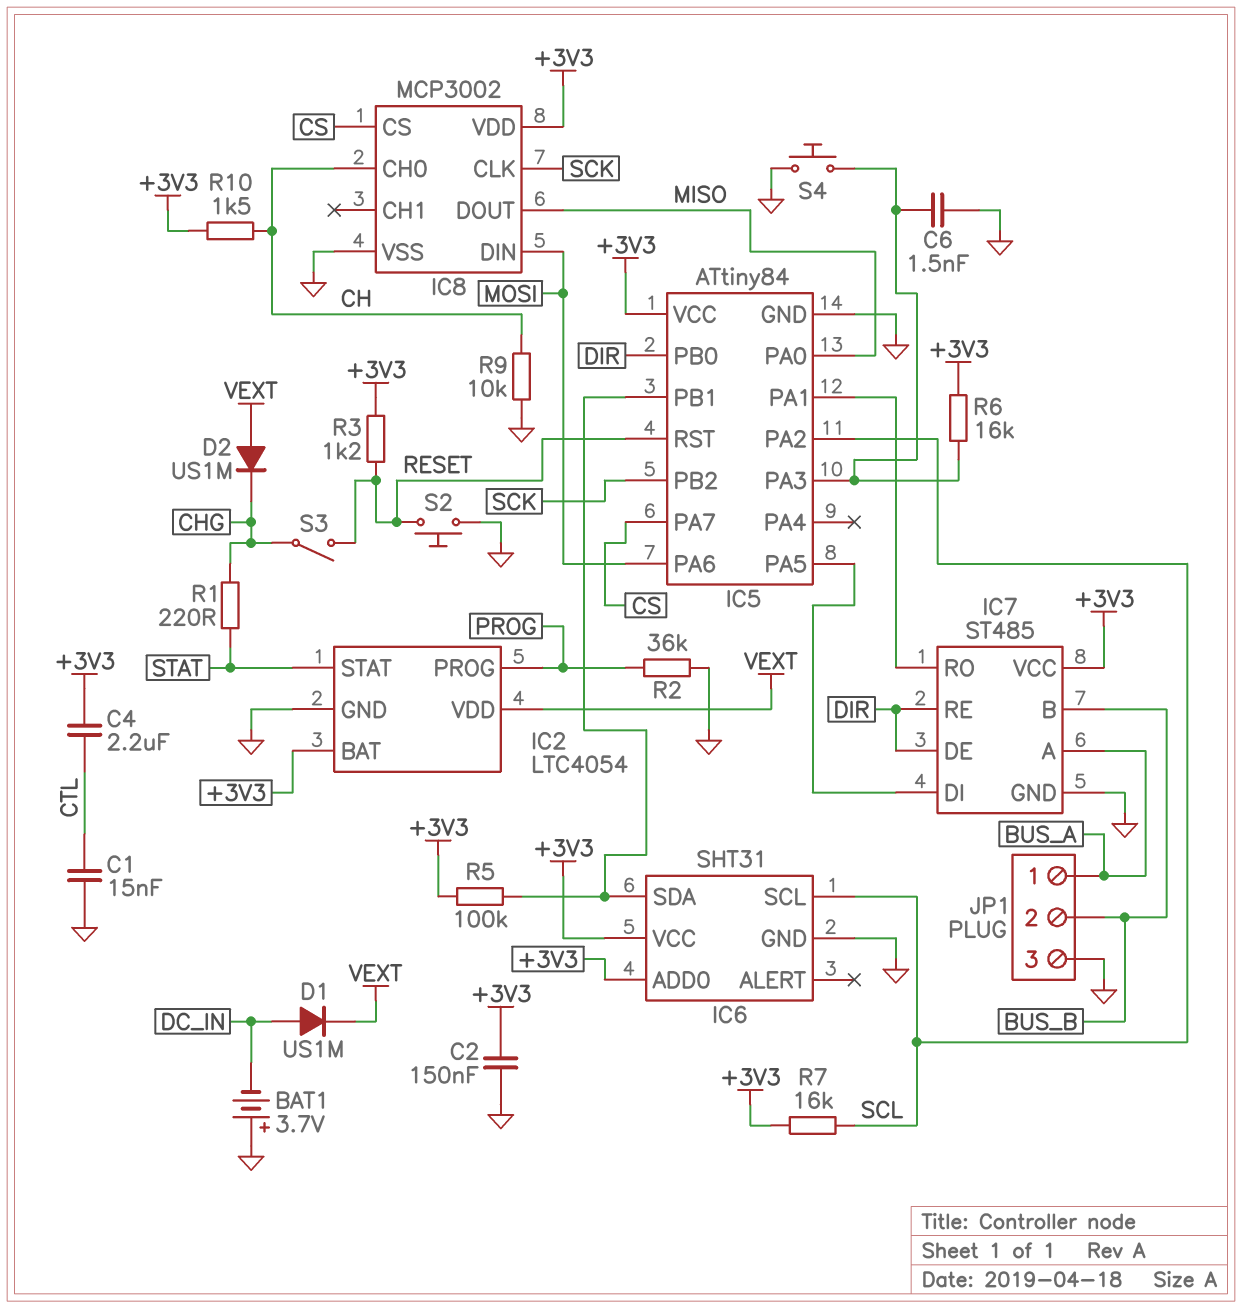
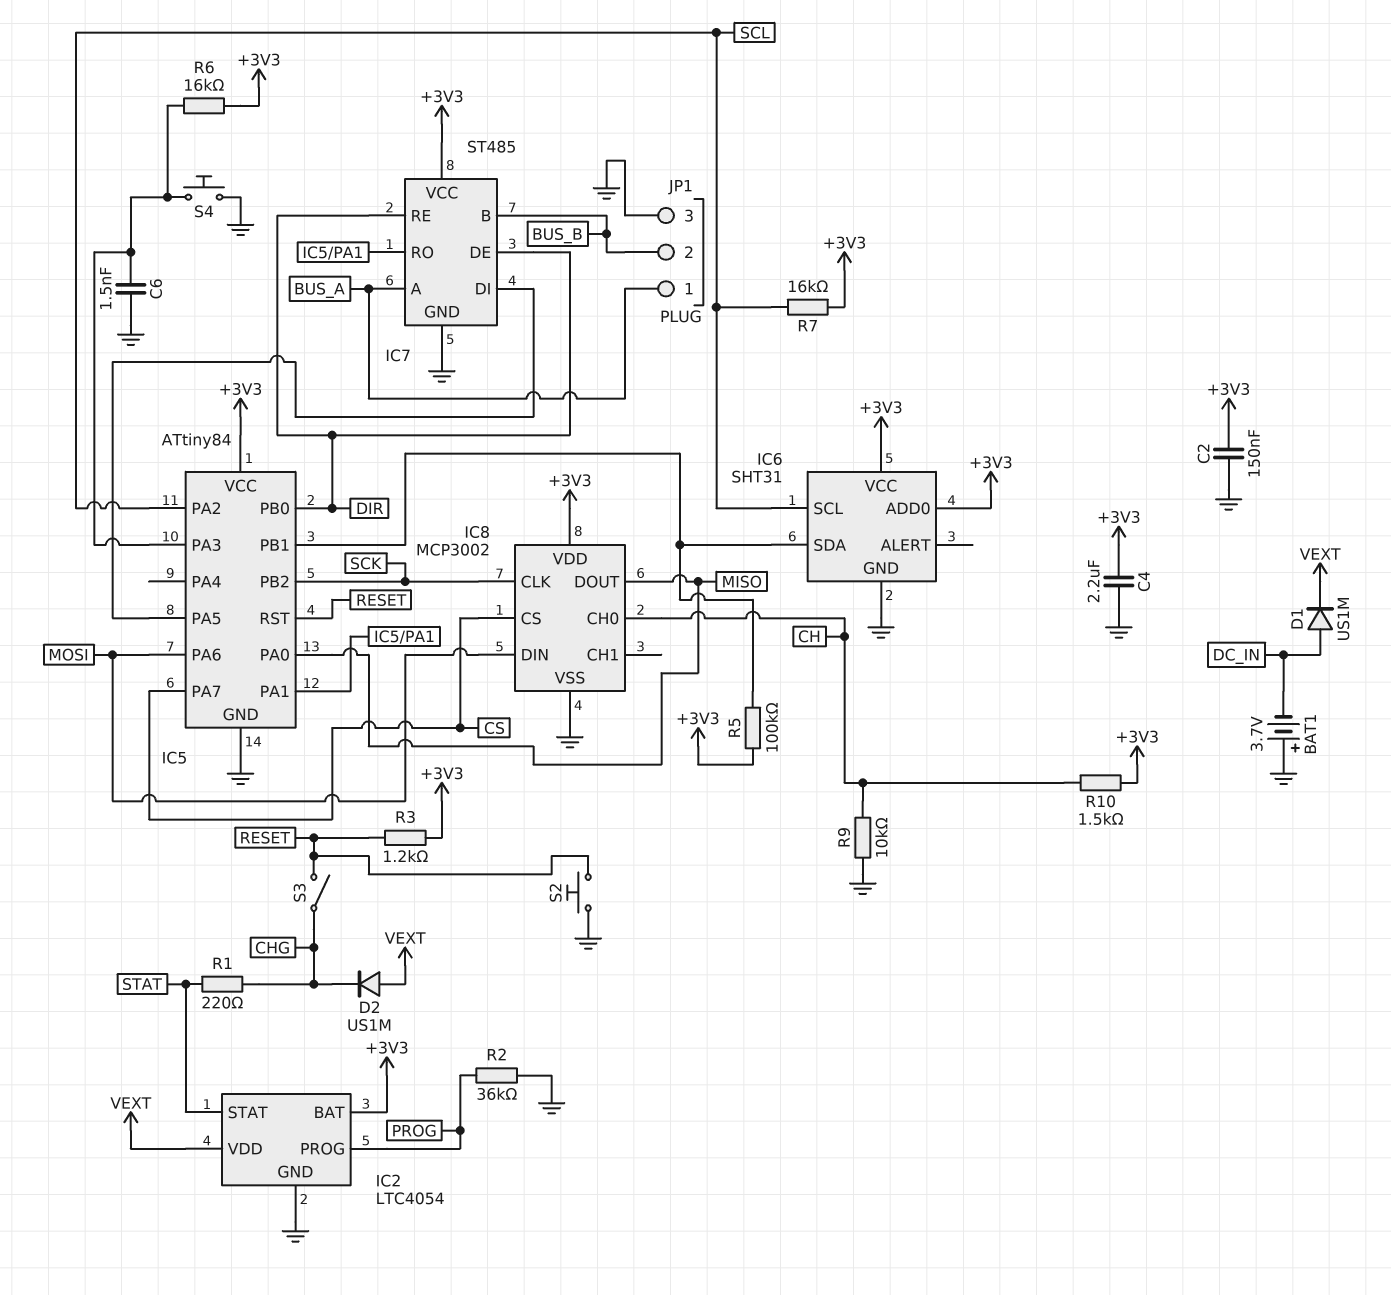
C1: 15nF (CTL, GND) -> none
C4: 2.2uF (+3V3, CTL) -> 2.2uF (+3V3, GND)

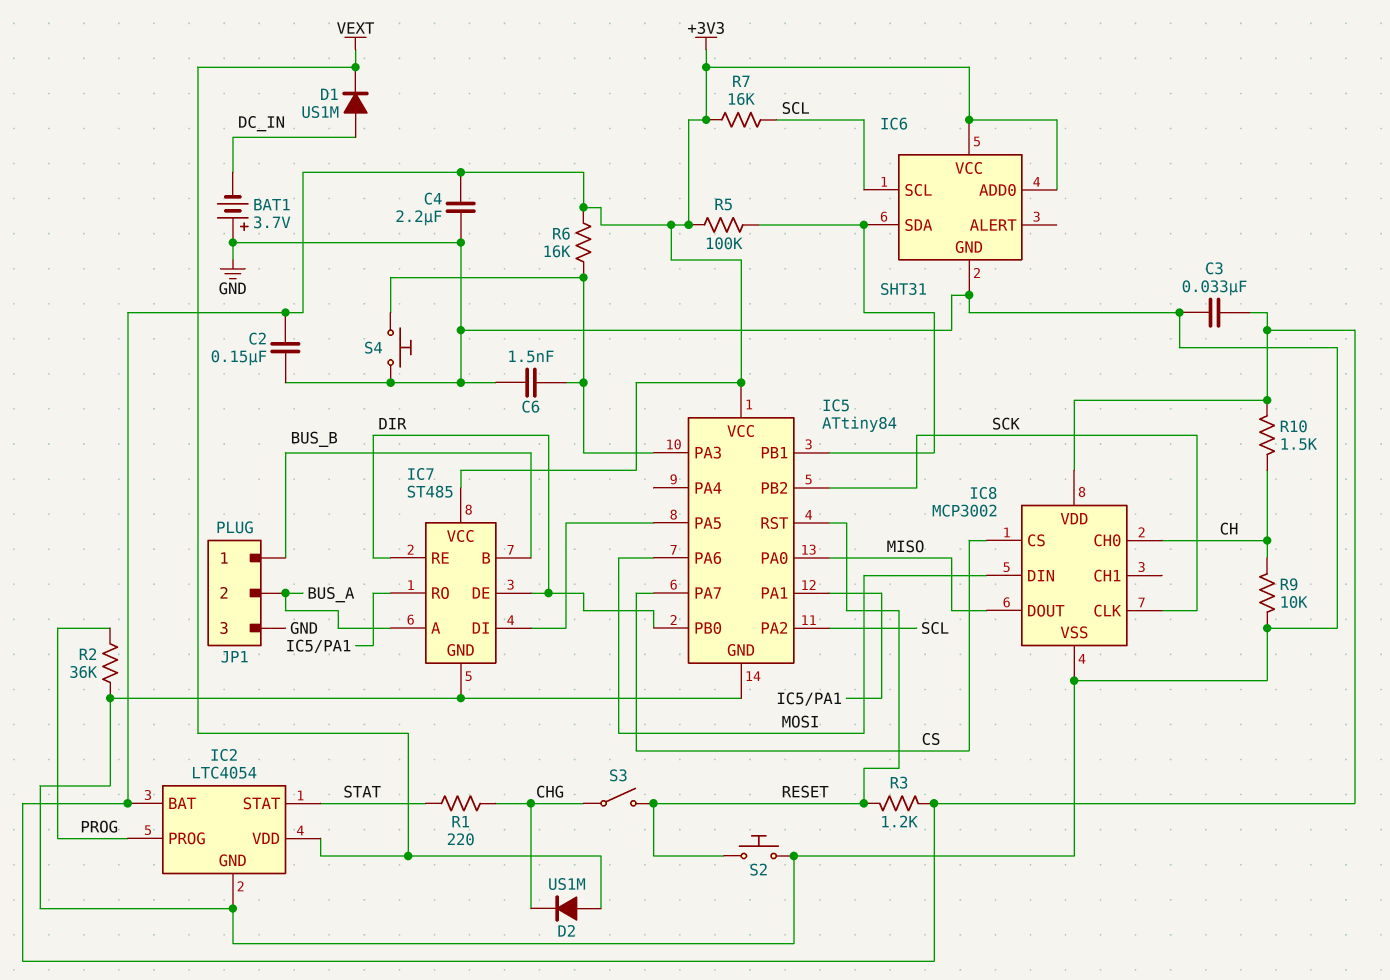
C3: none -> 33nF (+3V3, GND)
JP1 pin 1: BUS_A -> BUS_B
JP1 pin 2: BUS_B -> BUS_A

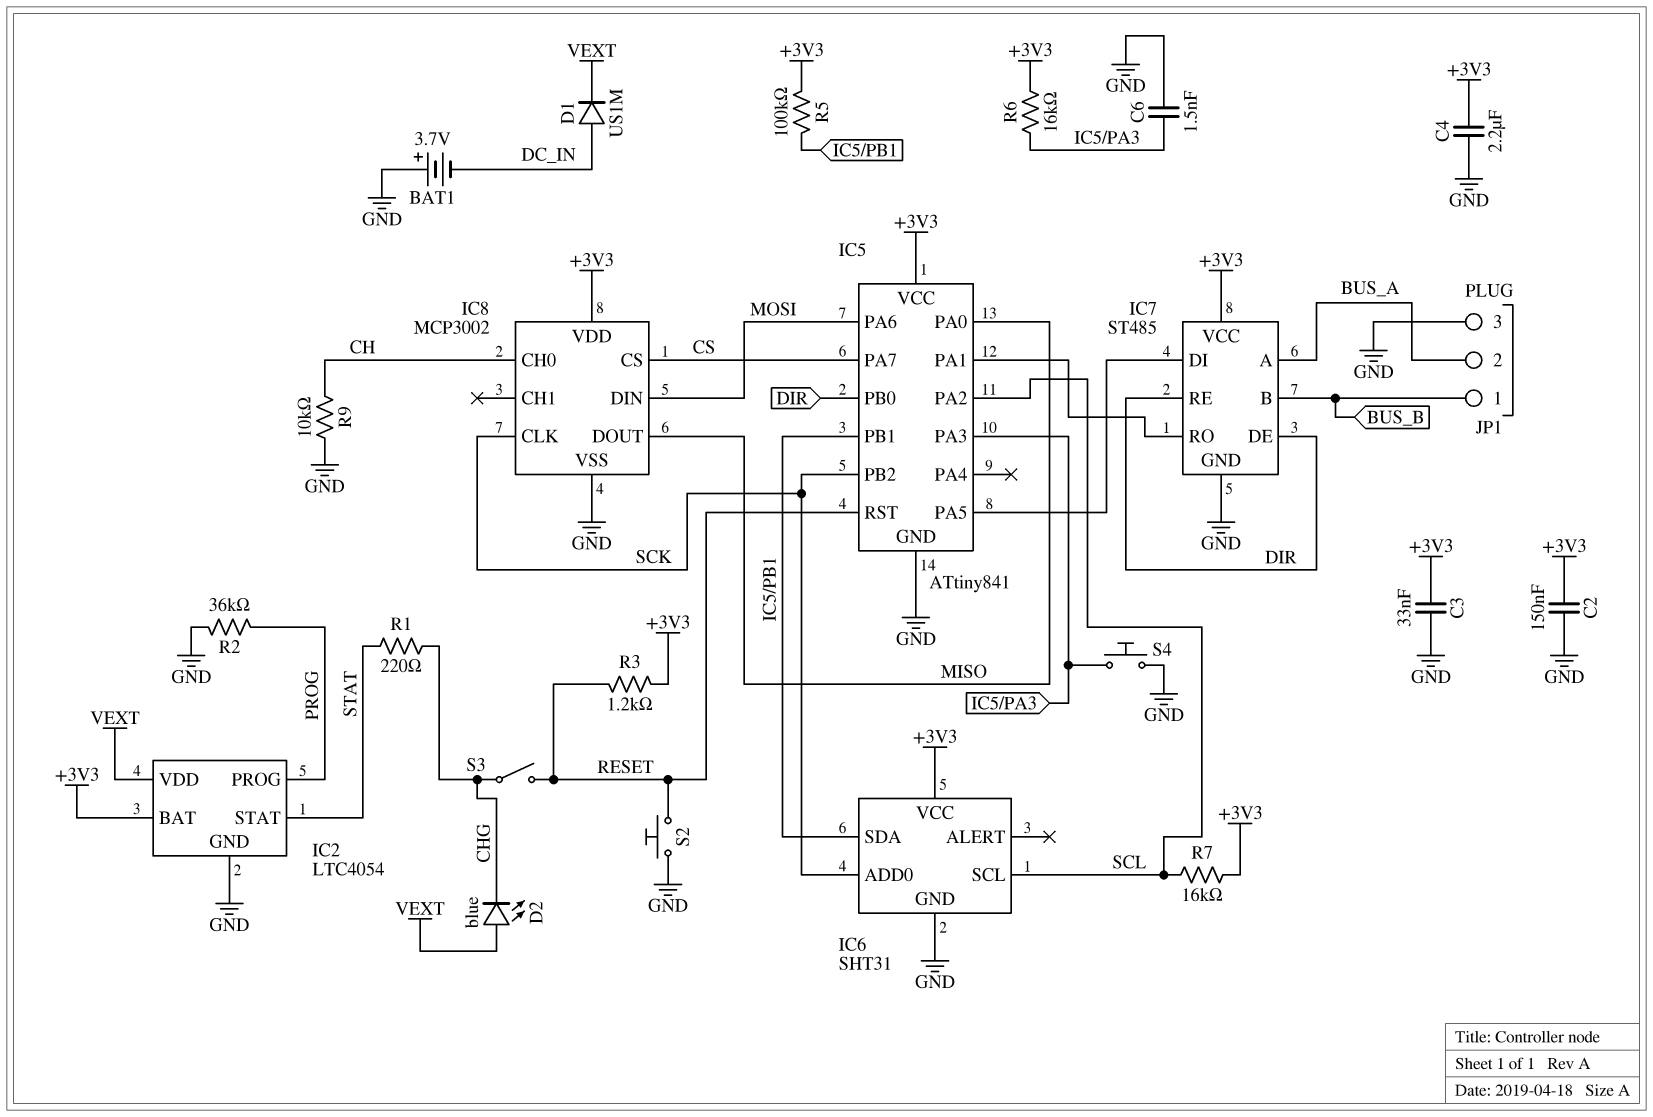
D2: diode US1M (A VEXT, K CHG) -> LED blue (A VEXT, K CHG)
IC5: ATtiny84 -> ATtiny841
IC6 pin ADD0: +3V3 -> SCK
R10: 1.5k (+3V3, CH) -> none

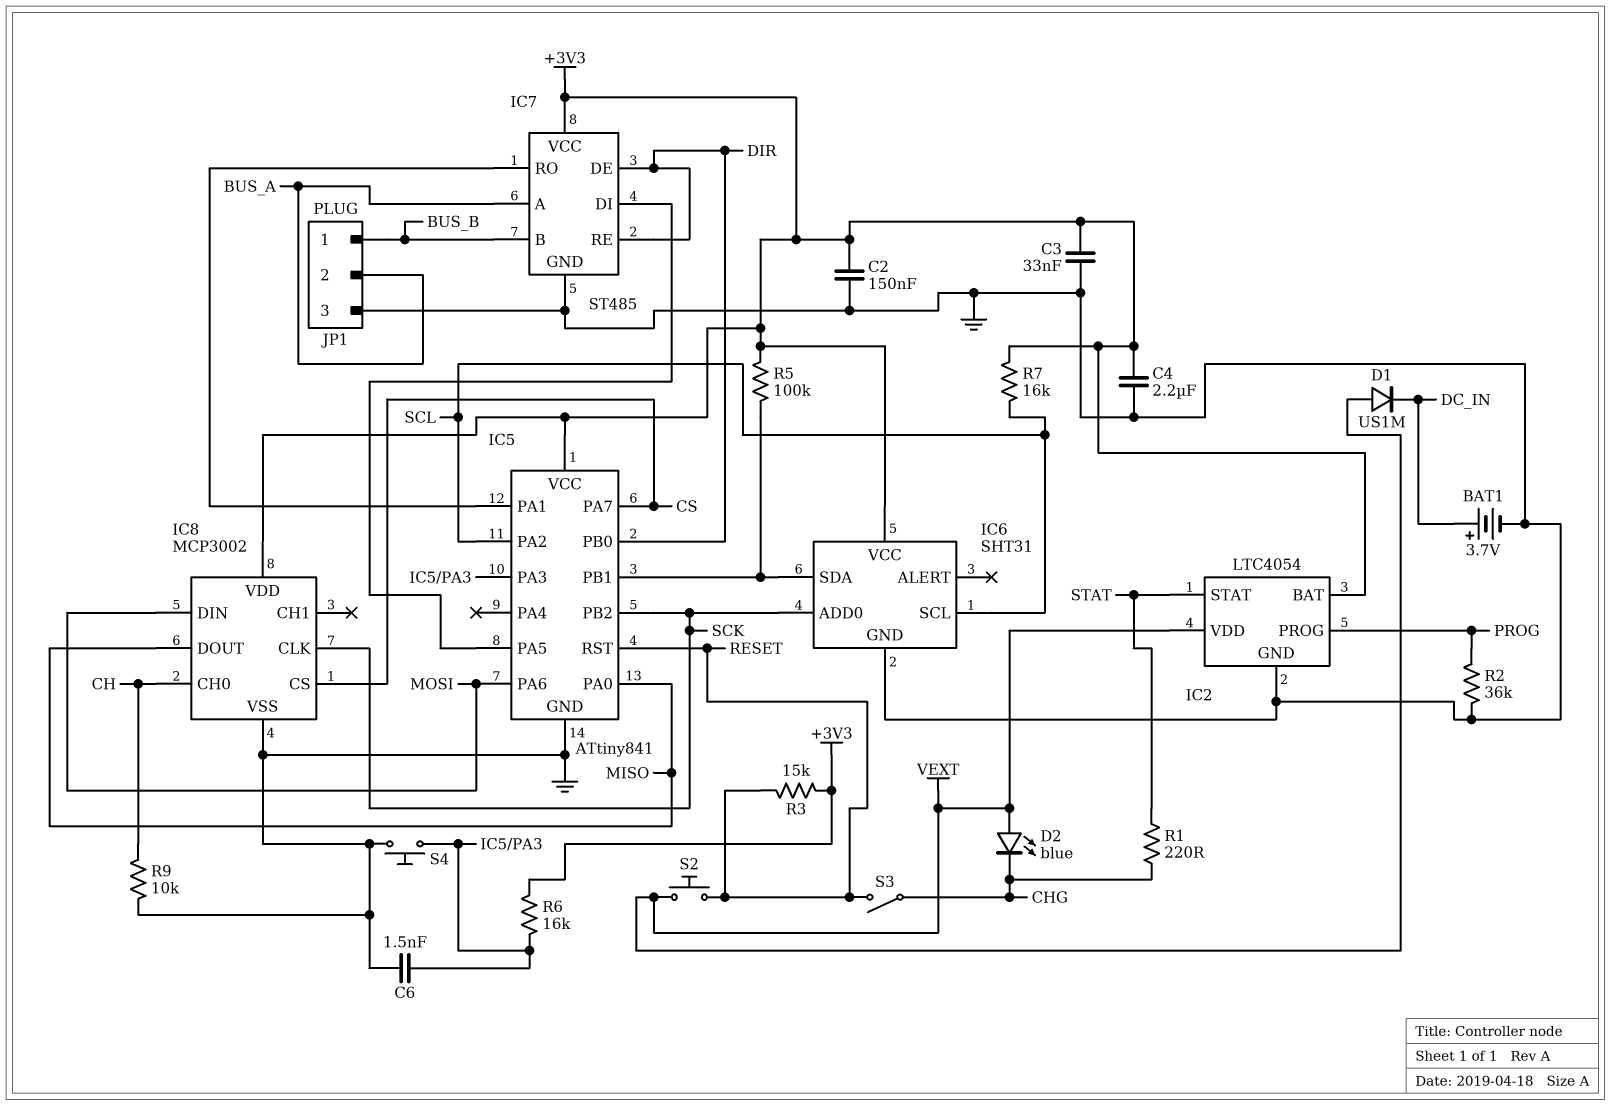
BAT1: 3.7V (plus GND, minus DC_IN) -> 3.7V (plus DC_IN, minus GND)
D1: diode US1M (A DC_IN, K VEXT) -> diode US1M (A VEXT, K DC_IN)
R3: 1.2k (+3V3, RESET) -> 15k (+3V3, RESET)
S2: button (GND, RESET) -> button (RESET, VEXT)

